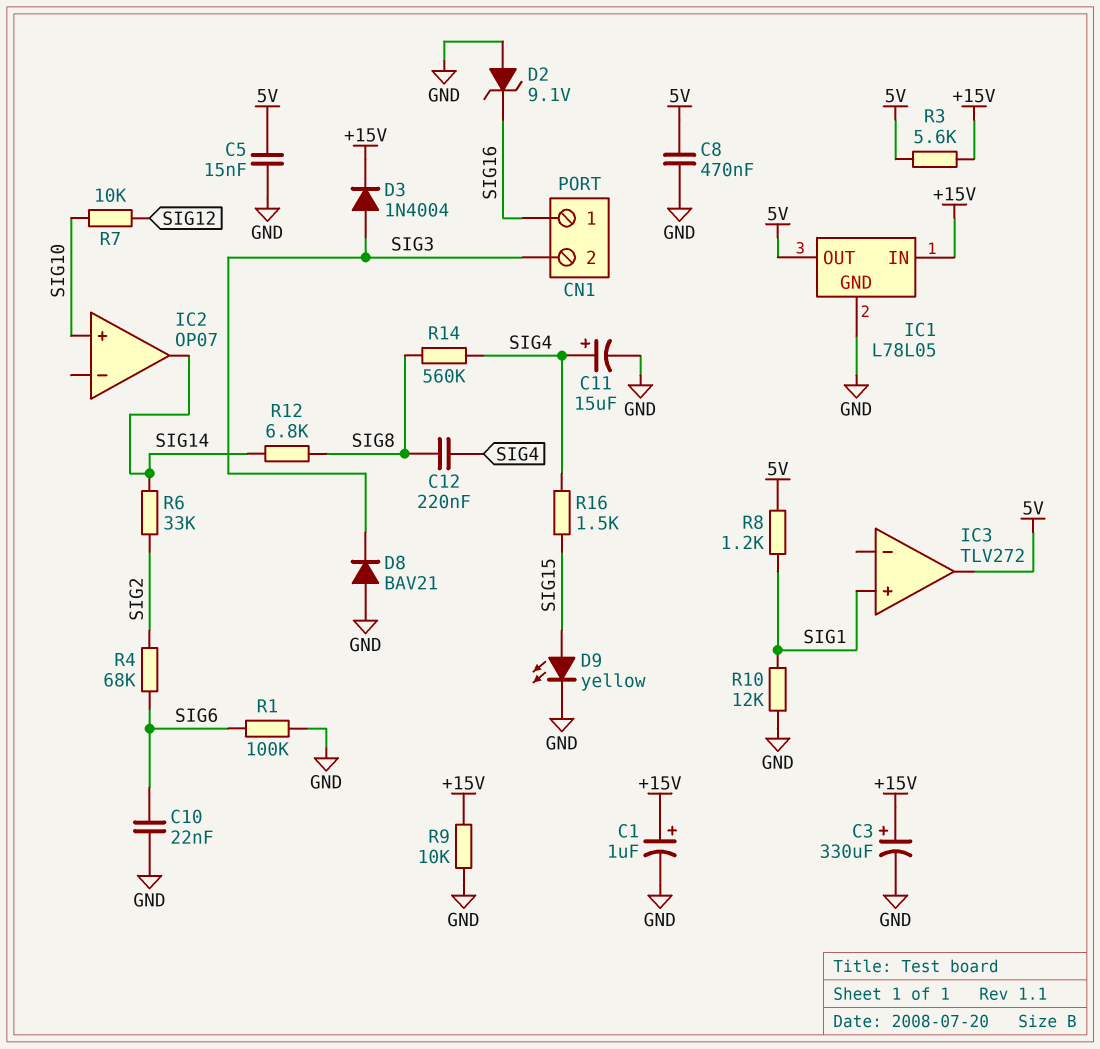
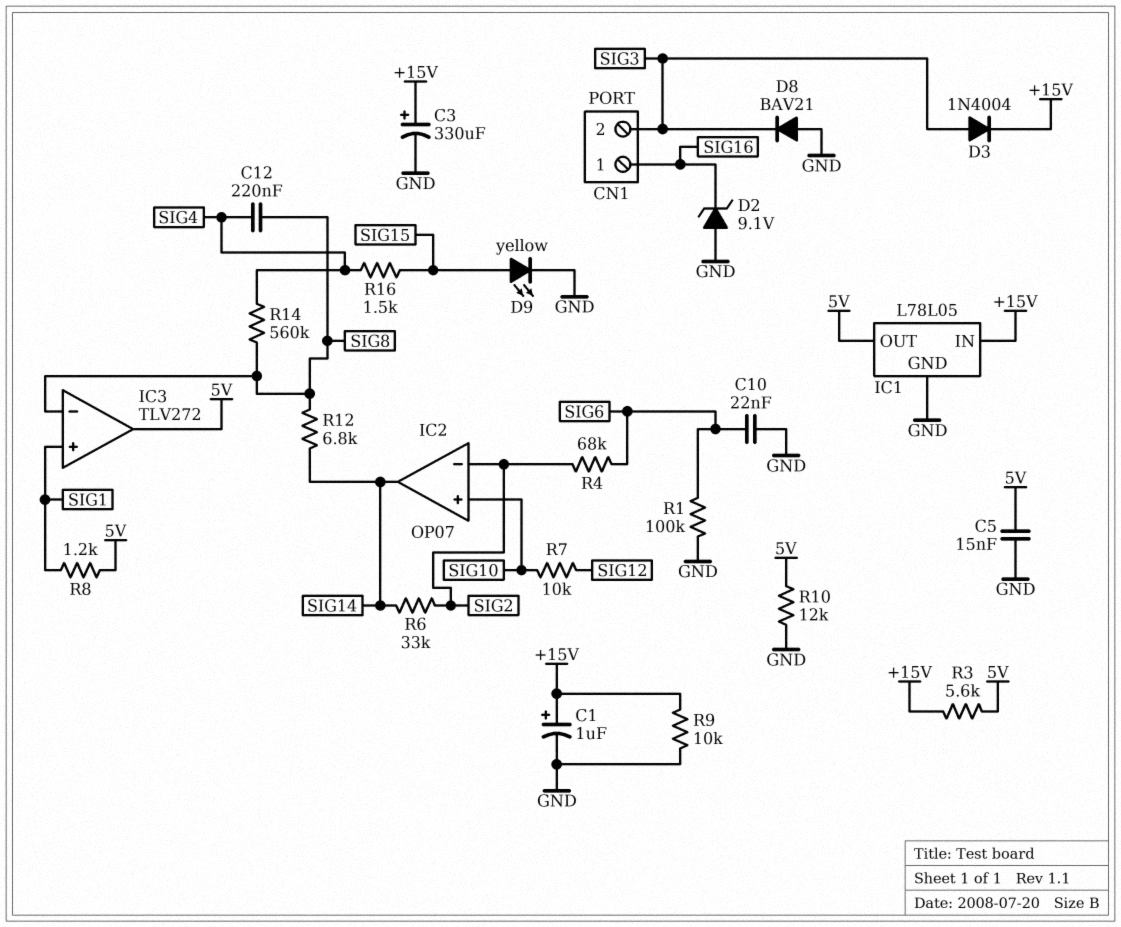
C8: 470nF (5V, GND) -> none
C11: 15uF (plus SIG4, minus GND) -> none
IC2 pin in-: none -> SIG2
IC3 pin in-: none -> SIG8
R10: 12k (GND, SIG1) -> 12k (5V, GND)

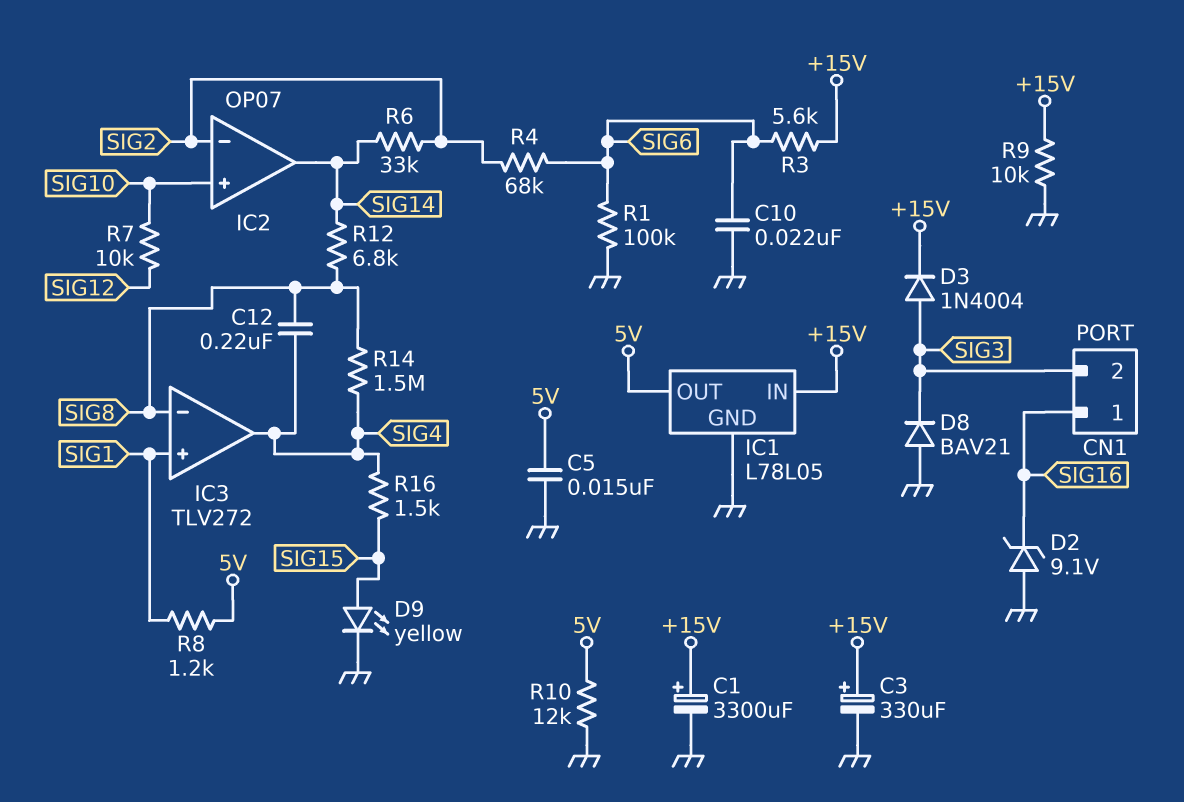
C1: 1uF (plus +15V, minus GND) -> 3300uF (plus +15V, minus GND)
IC3 pin out: 5V -> SIG4
R3: 5.6k (+15V, 5V) -> 5.6k (+15V, SIG6)
R14: 560k (SIG4, SIG8) -> 1.5M (SIG4, SIG8)

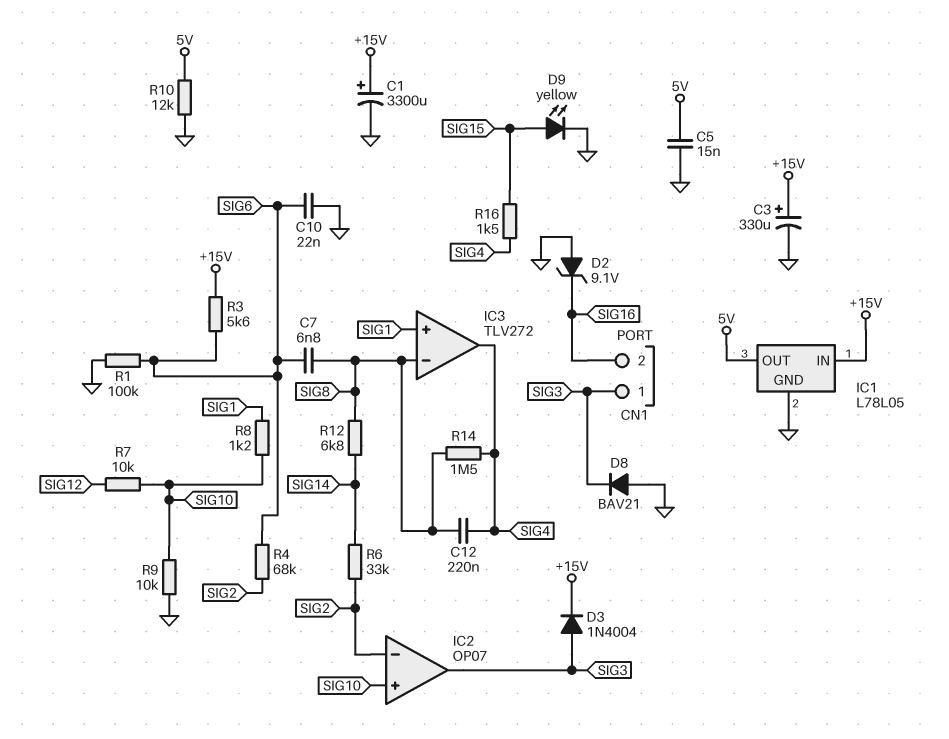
C7: none -> 6.8nF (SIG6, SIG8)
CN1 pin 1: SIG16 -> SIG3
CN1 pin 2: SIG3 -> SIG16
IC2 pin out: SIG14 -> SIG3
R8: 1.2k (5V, SIG1) -> 1.2k (SIG1, SIG10)
R9: 10k (+15V, GND) -> 10k (GND, SIG10)

